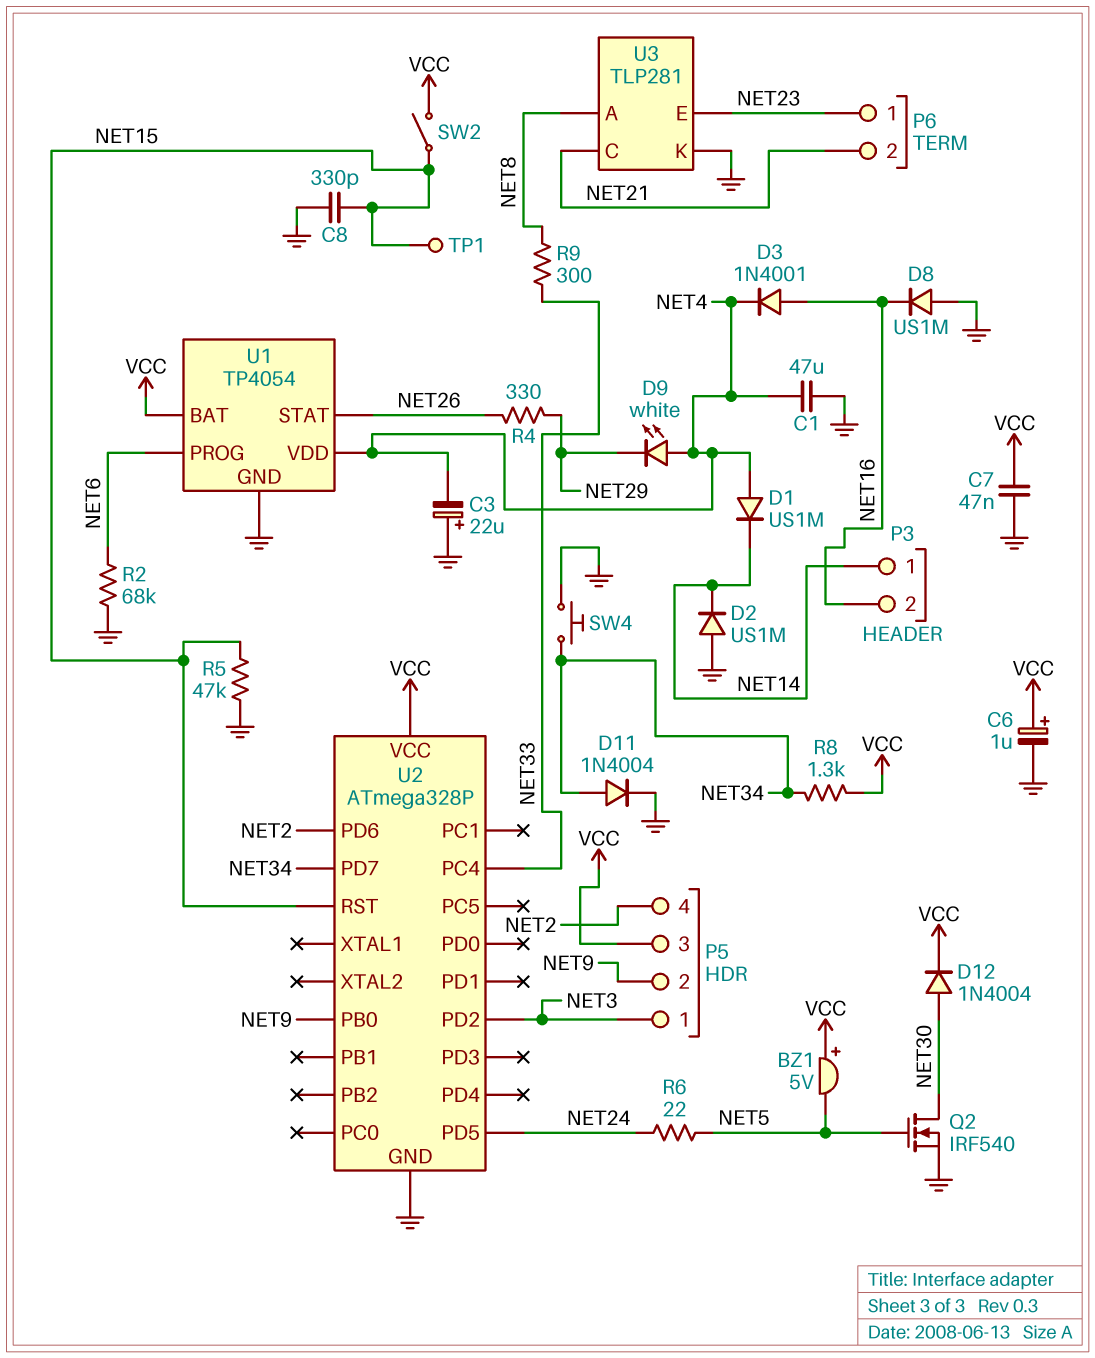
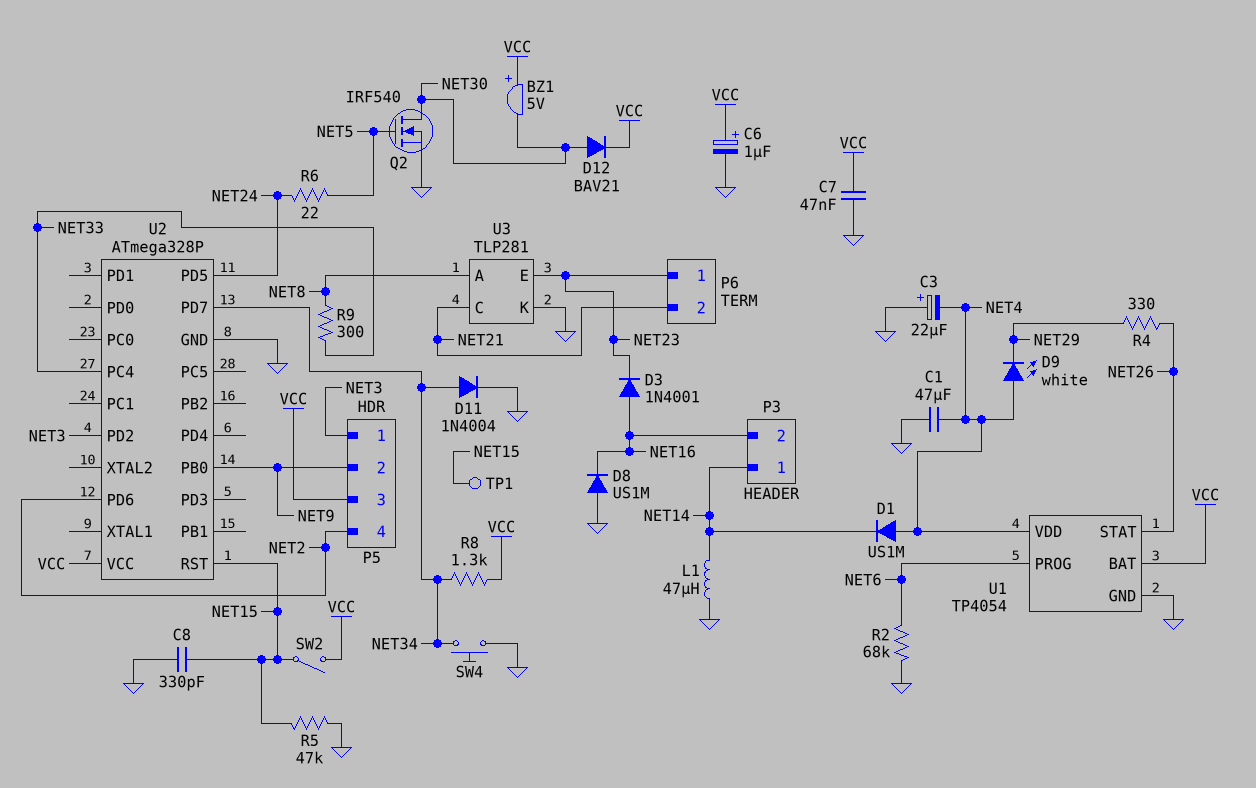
BZ1: buzzer 5V (plus VCC, minus NET5) -> buzzer 5V (plus VCC, minus NET30)
D2: diode US1M (A GND, K NET14) -> none
D3: diode 1N4001 (A NET16, K NET4) -> diode 1N4001 (A NET16, K NET23)
D12: diode 1N4004 (A NET30, K VCC) -> diode BAV21 (A NET30, K VCC)
L1: none -> 47uH (GND, NET14)

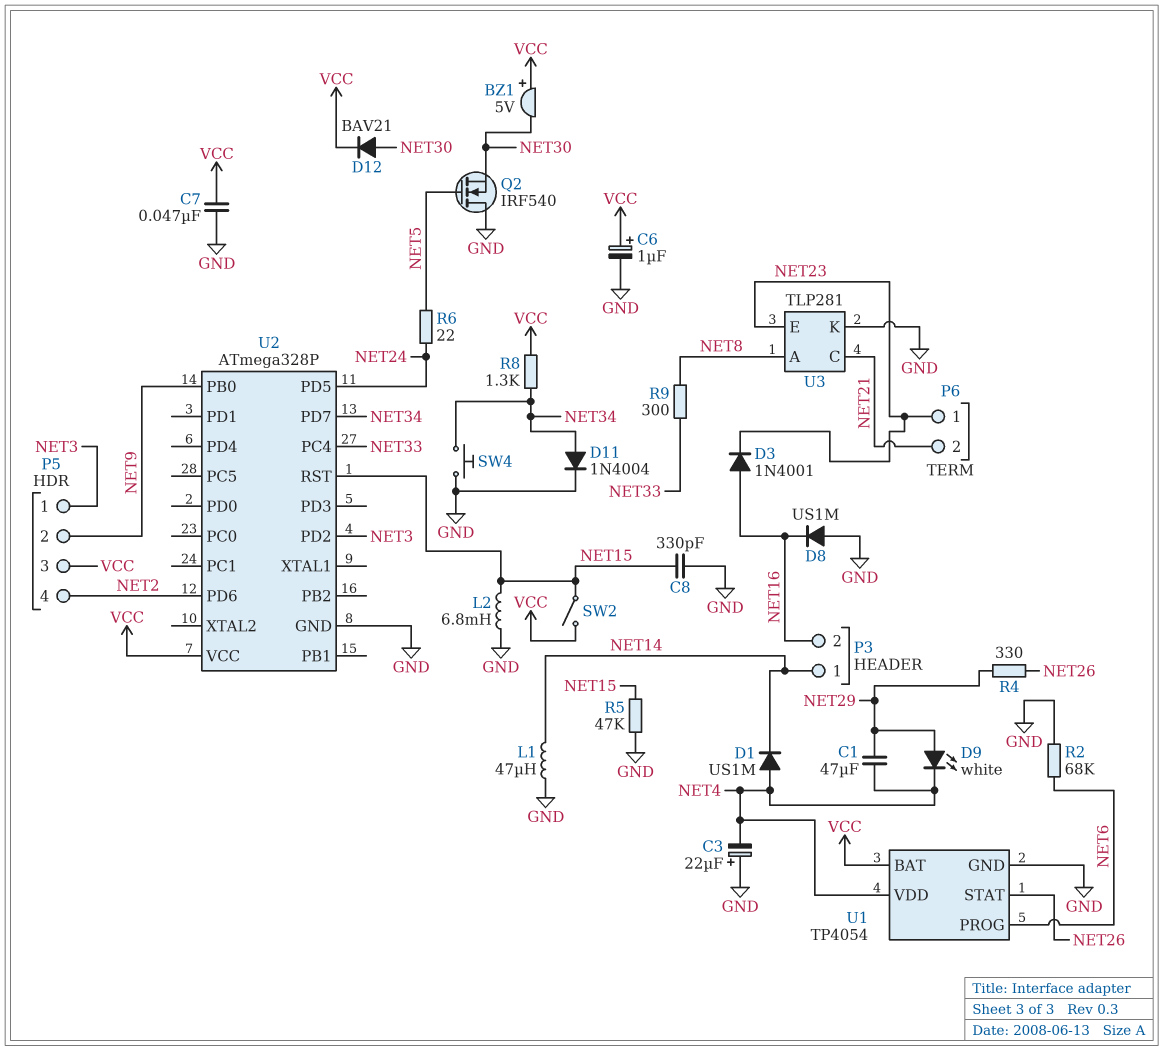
C1: 47uF (GND, NET4) -> 47uF (NET4, NET29)
D9: LED white (A NET4, K NET29) -> LED white (A NET29, K NET4)
L2: none -> 6.8mH (GND, NET15)
Q2: NMOS IRF540 (G NET5, D NET30, S GND) -> NMOS IRF540 (G NET5, D GND, S NET30)
TP1: test point (NET15) -> none

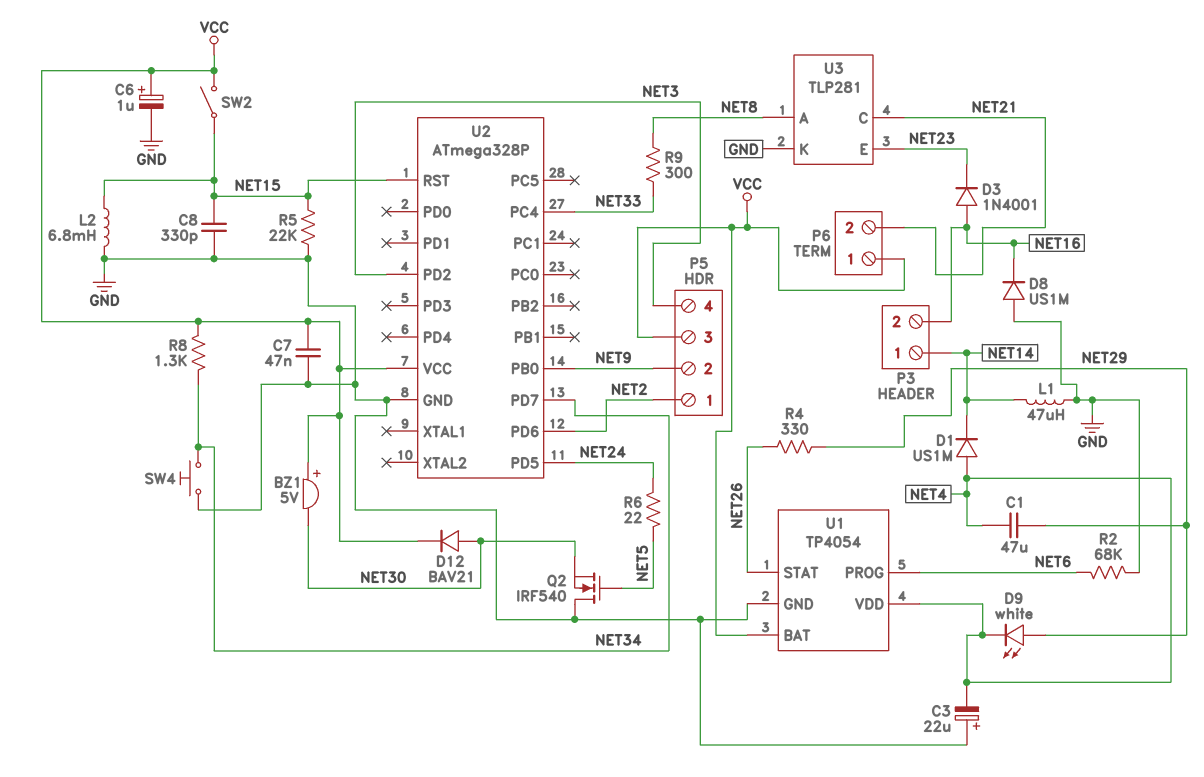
D11: diode 1N4004 (A NET34, K GND) -> none
P5 pin 1: NET3 -> NET2
P5 pin 4: NET2 -> NET3
P6 pin 1: NET23 -> VCC
R5: 47k (GND, NET15) -> 22k (GND, NET15)

